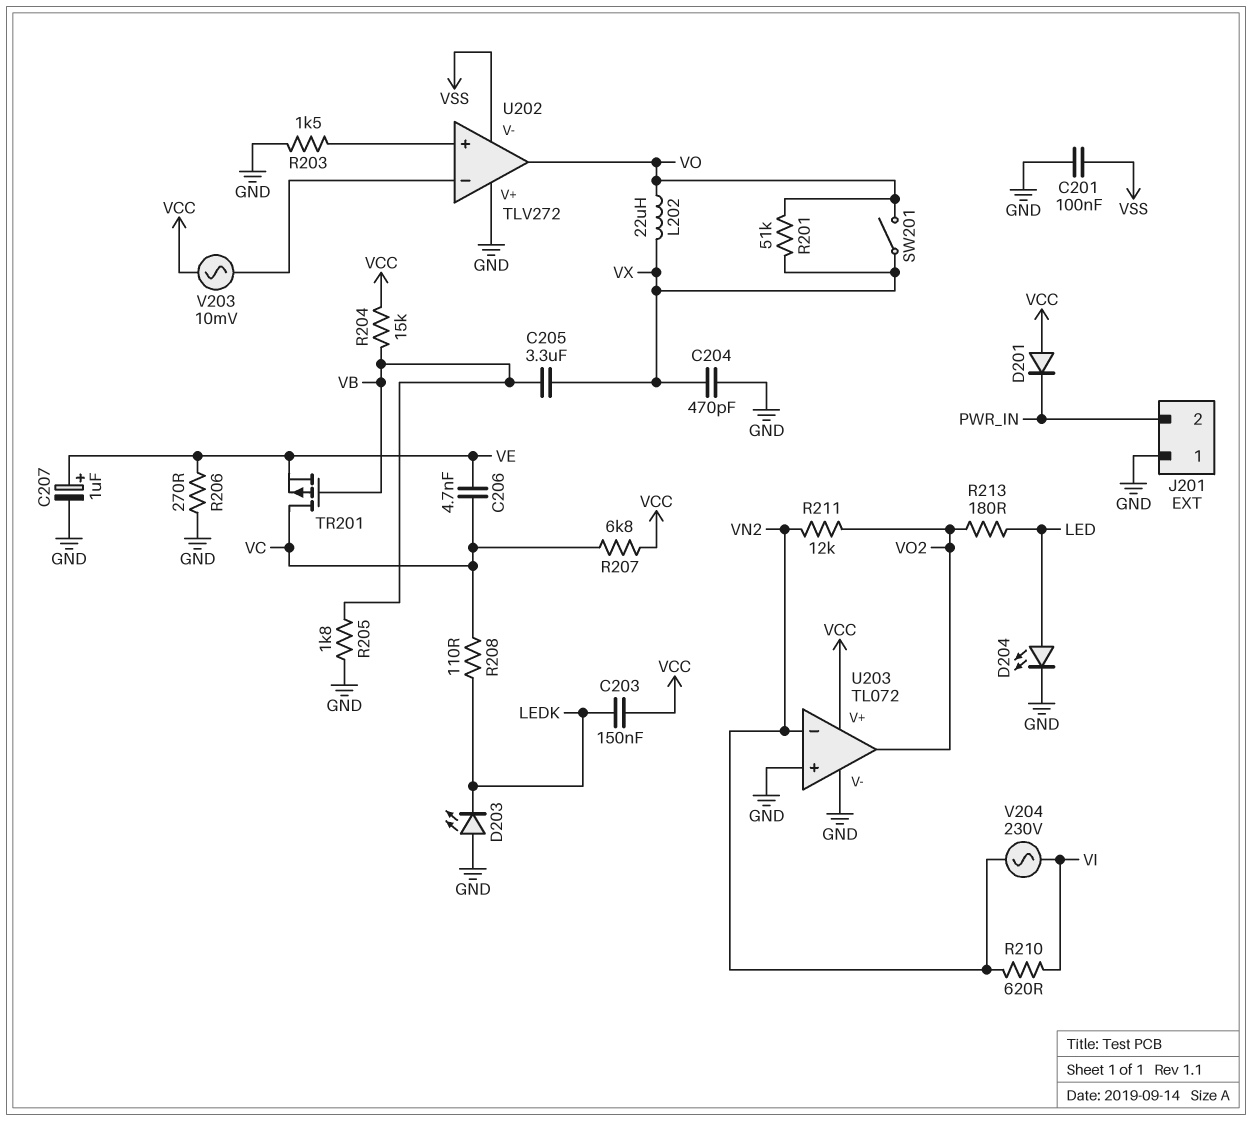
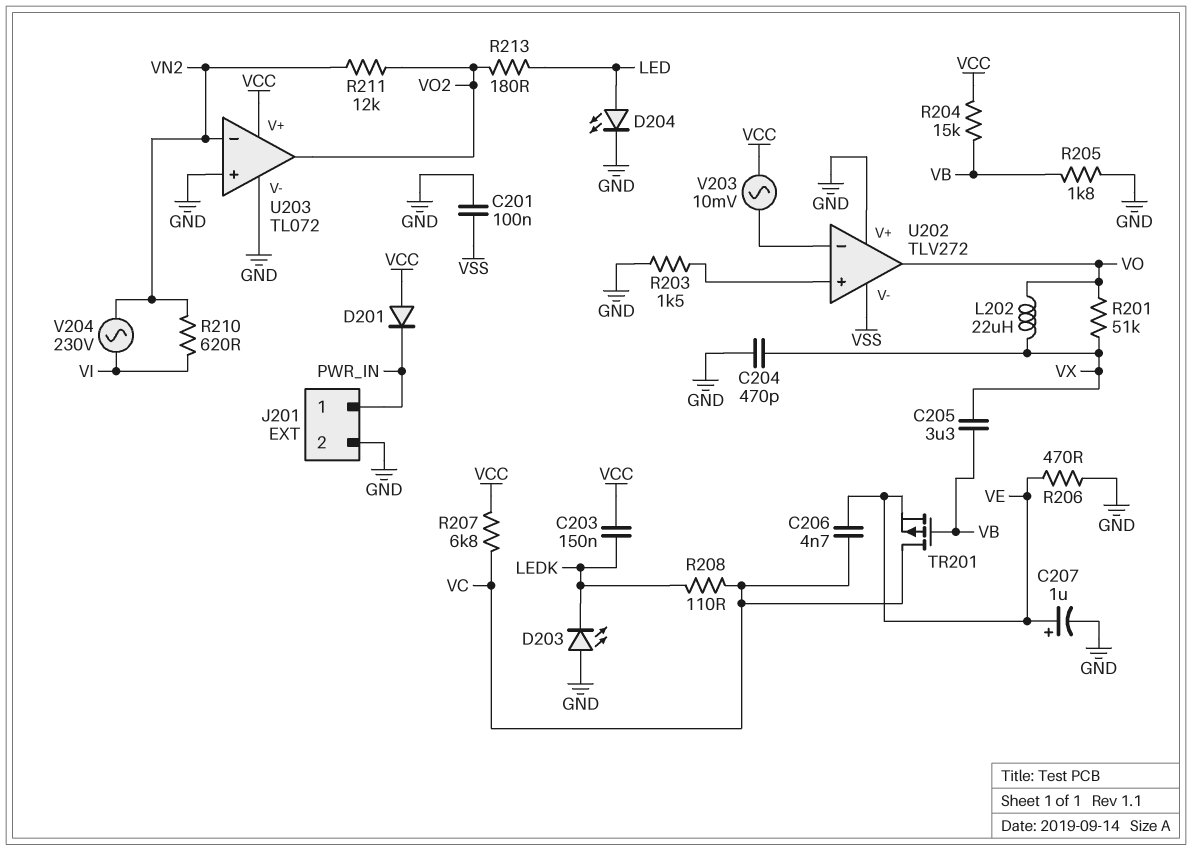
J201 pin 1: GND -> PWR_IN
J201 pin 2: PWR_IN -> GND
R206: 270 (GND, VE) -> 470 (GND, VE)
SW201: switch (VO, VX) -> none

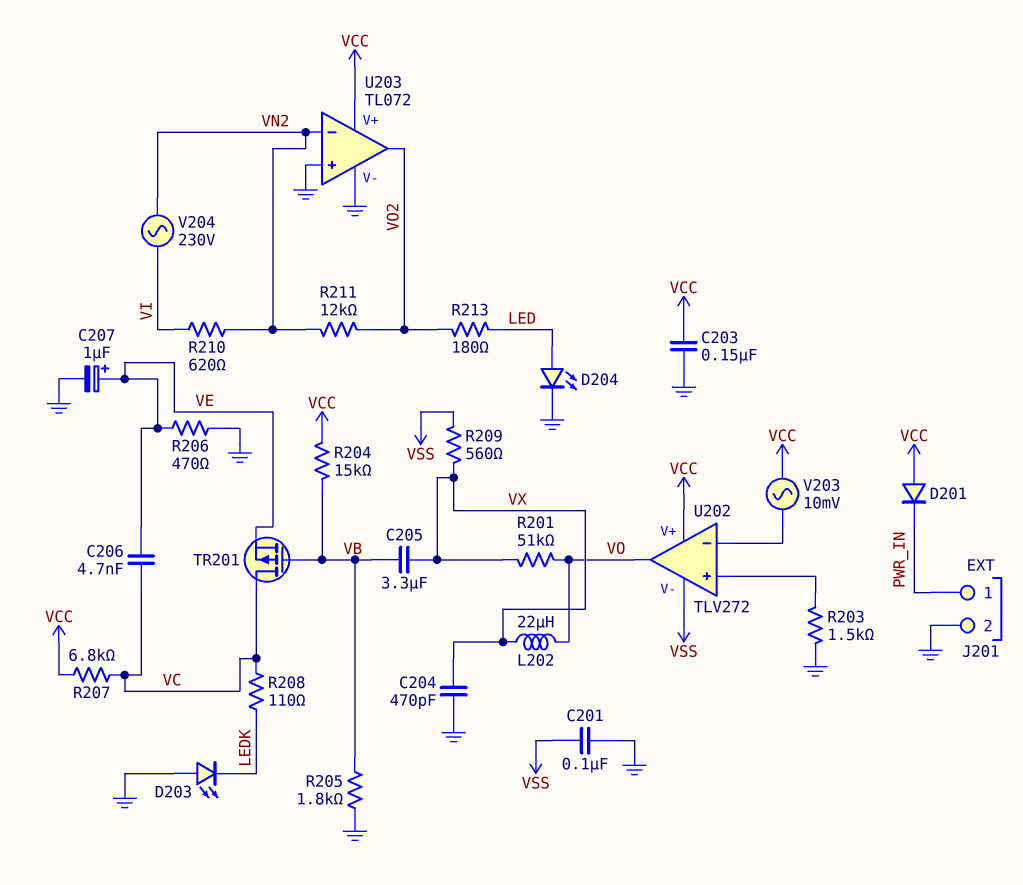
C203: 150nF (LEDK, VCC) -> 150nF (GND, VCC)
R209: none -> 560 (VSS, VX)
U202 pin V+: GND -> VCC

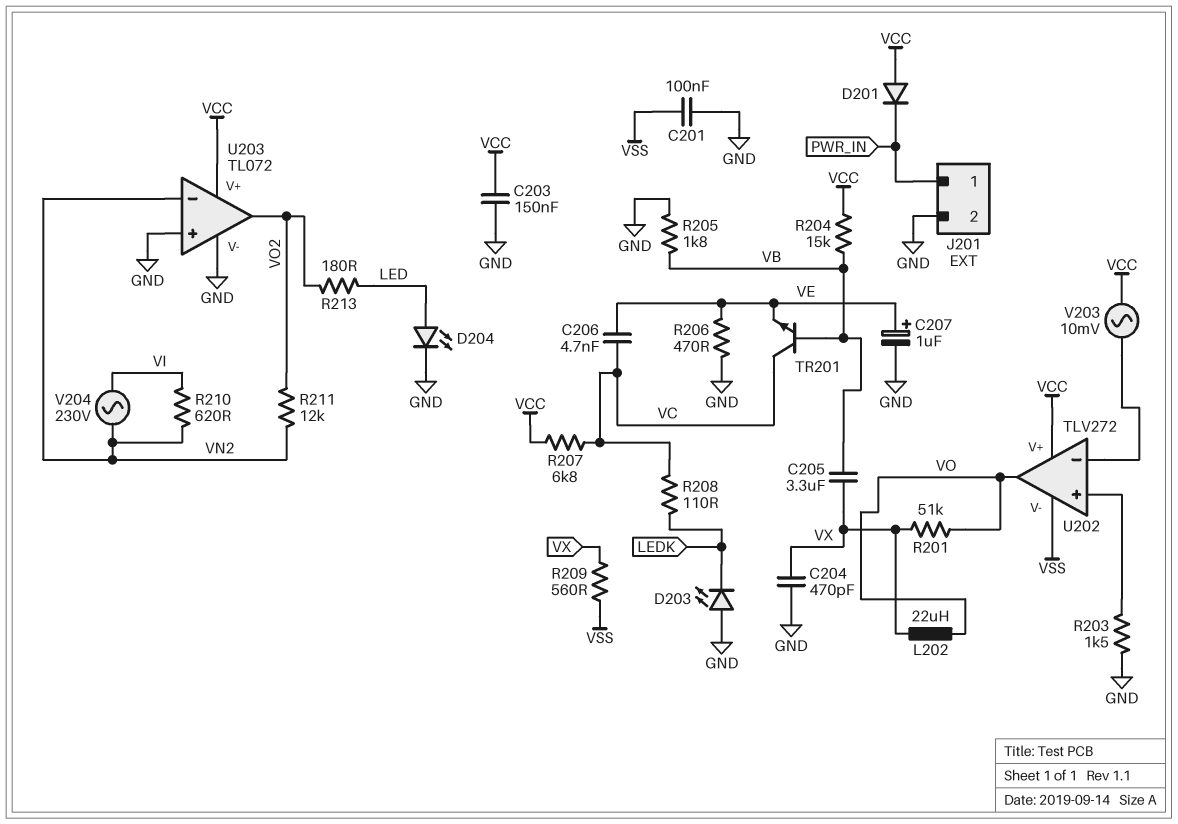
TR201: PMOS (G VB, D VC, S VE) -> NPN (B VB, C VC, E VE)

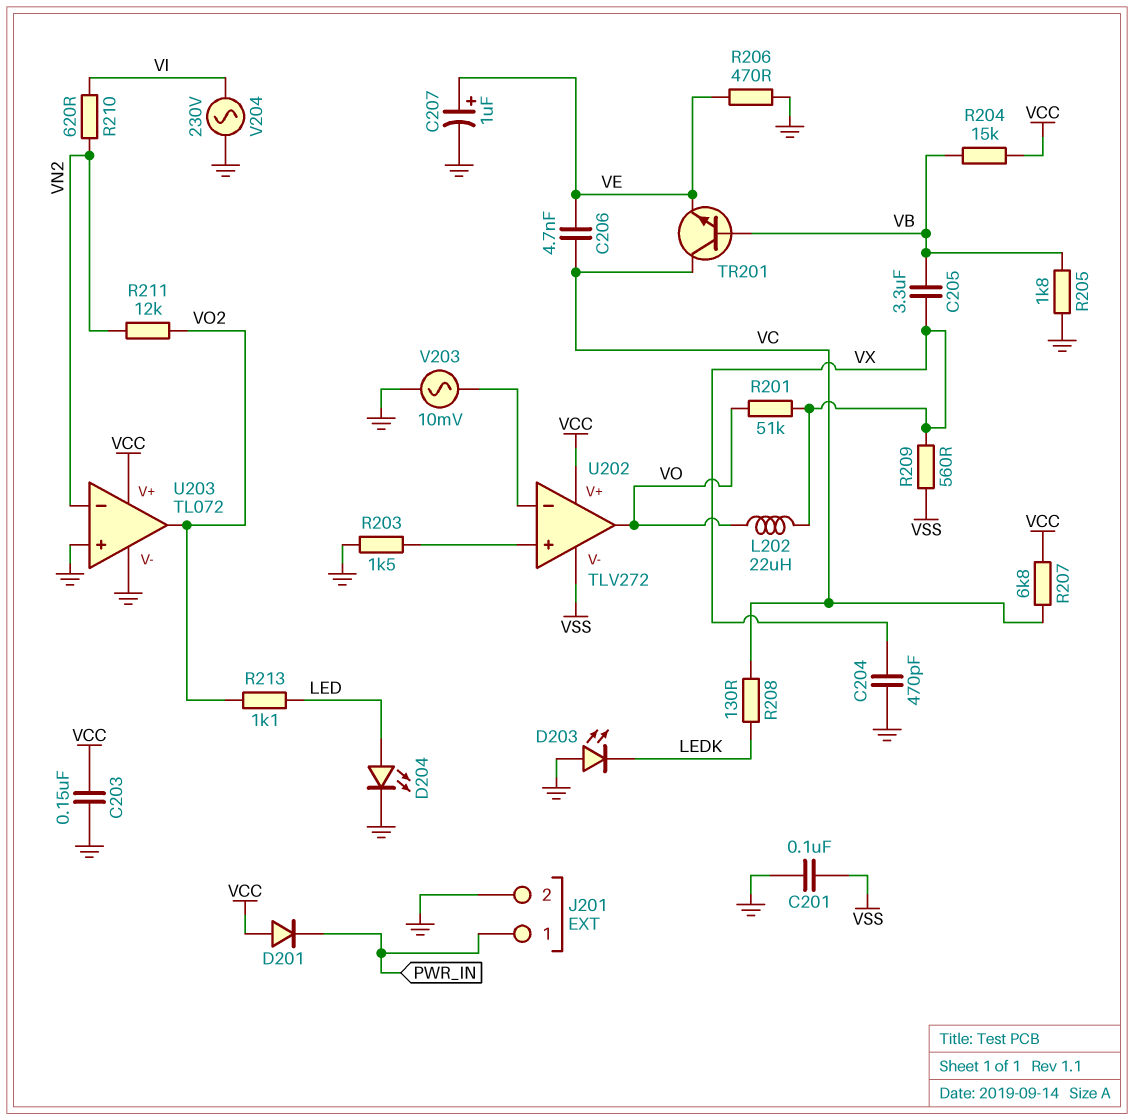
R208: 110 (LEDK, VC) -> 130 (LEDK, VC)
R213: 180 (LED, VO2) -> 1.1k (LED, VO2)
V203: AC 10mV (U202/in-, VCC) -> AC 10mV (GND, U202/in-)
V204: AC 230V (VI, VN2) -> AC 230V (GND, VI)

